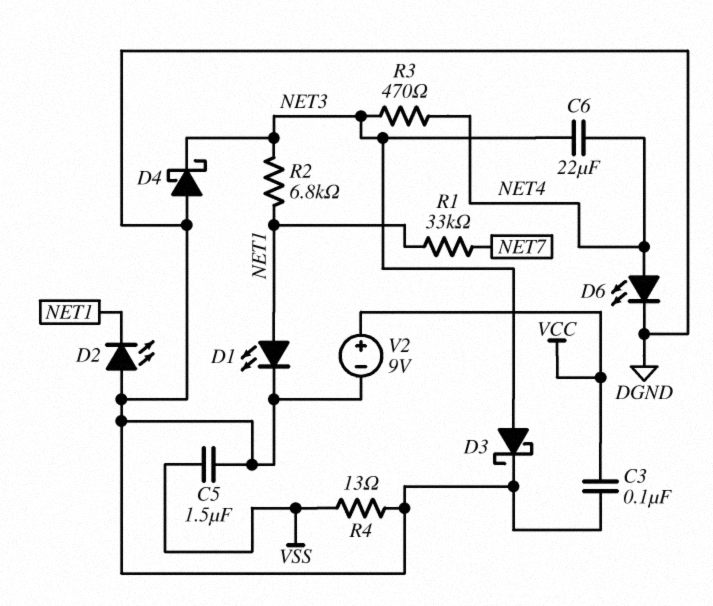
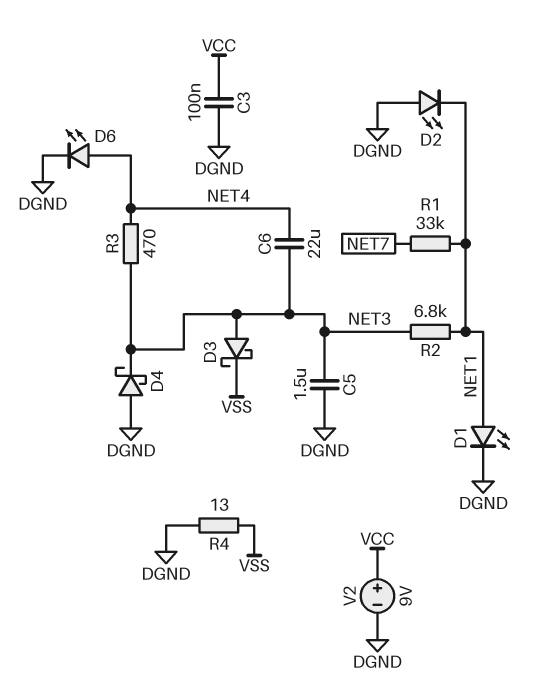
C5: 1.5uF (DGND, VSS) -> 1.5uF (DGND, NET3)
D3: schottky (A NET3, K DGND) -> schottky (A NET3, K VSS)

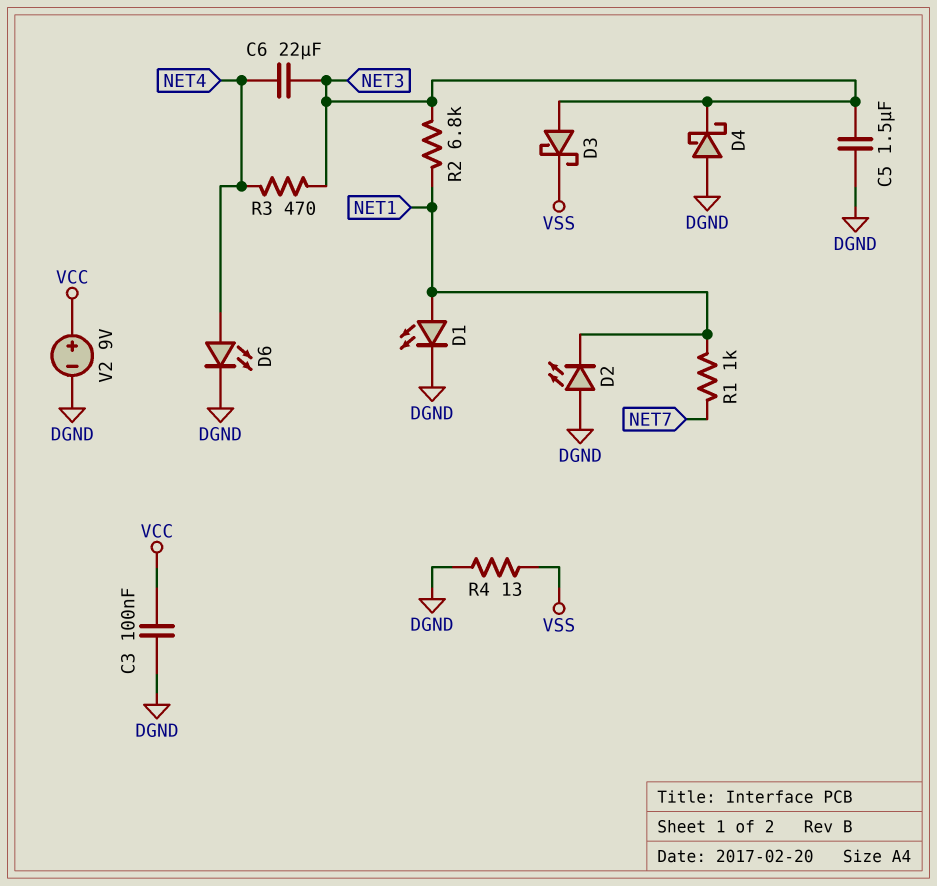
R1: 33k (NET1, NET7) -> 1k (NET1, NET7)

